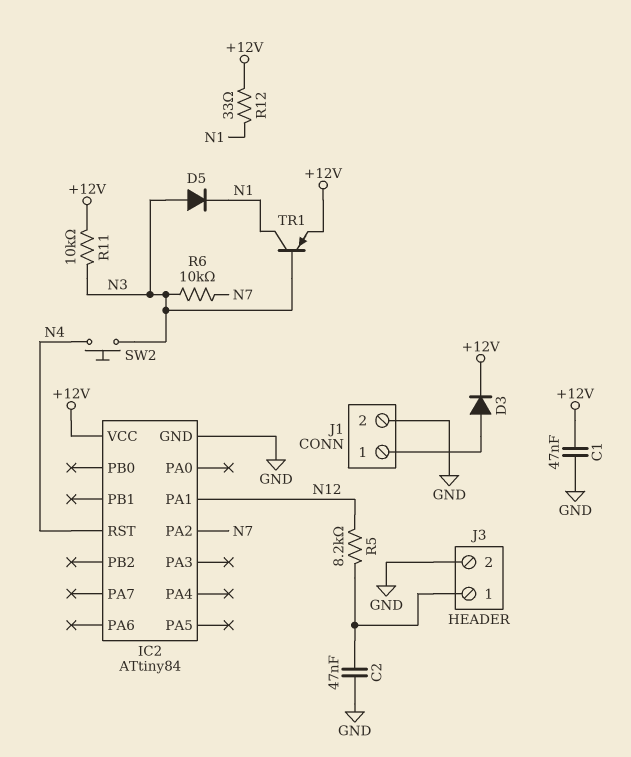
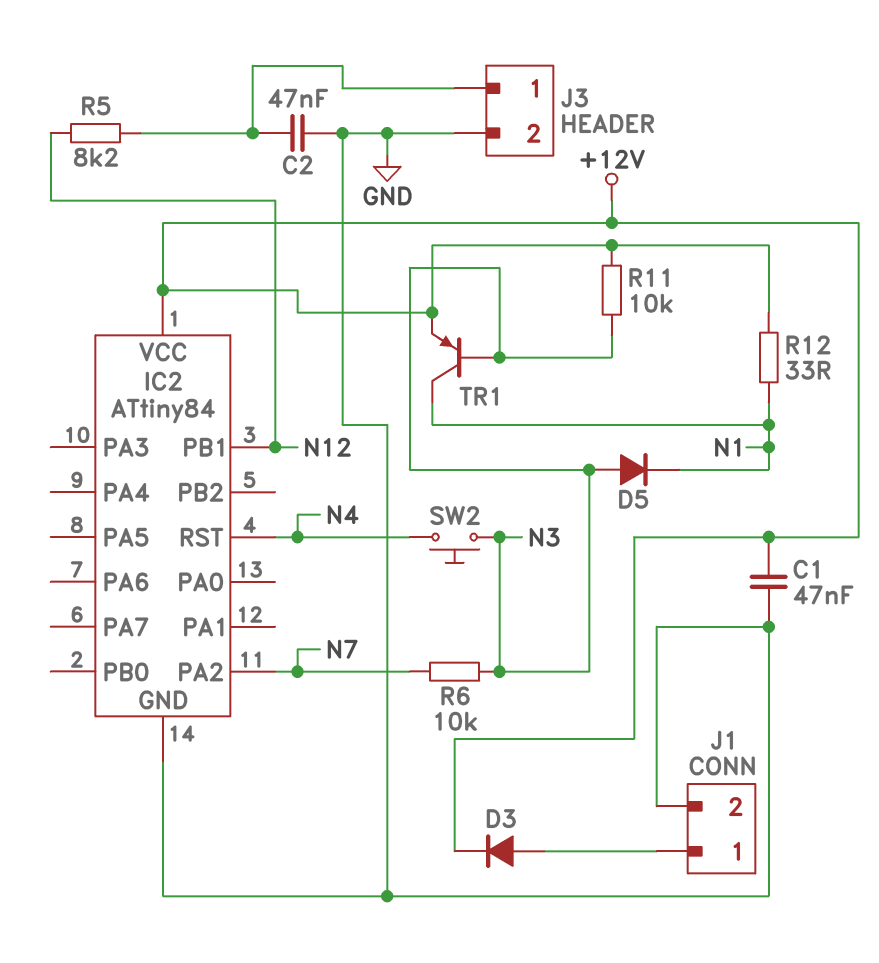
IC2 pin PA1: N12 -> none
IC2 pin PB1: none -> N12

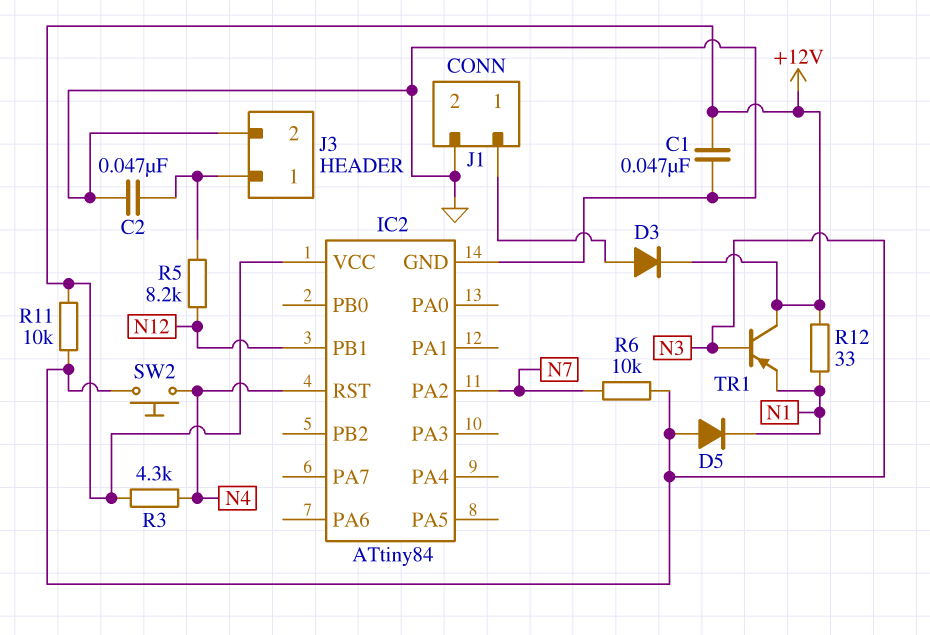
R3: none -> 4.3k (+12V, N4)
TR1: PNP (B N3, C N1, E +12V) -> PNP (B N3, C +12V, E N1)

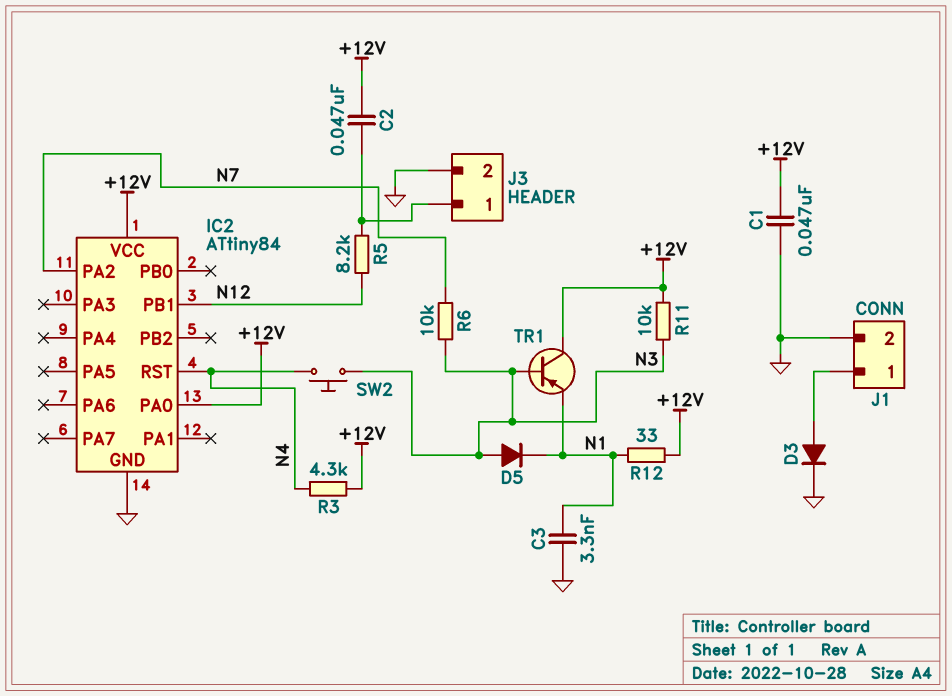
C2: 47nF (GND, J3/1) -> 47nF (+12V, J3/1)
C3: none -> 3.3nF (GND, N1)
D3: diode (A J1/1, K +12V) -> diode (A J1/1, K GND)
IC2 pin PA0: none -> +12V

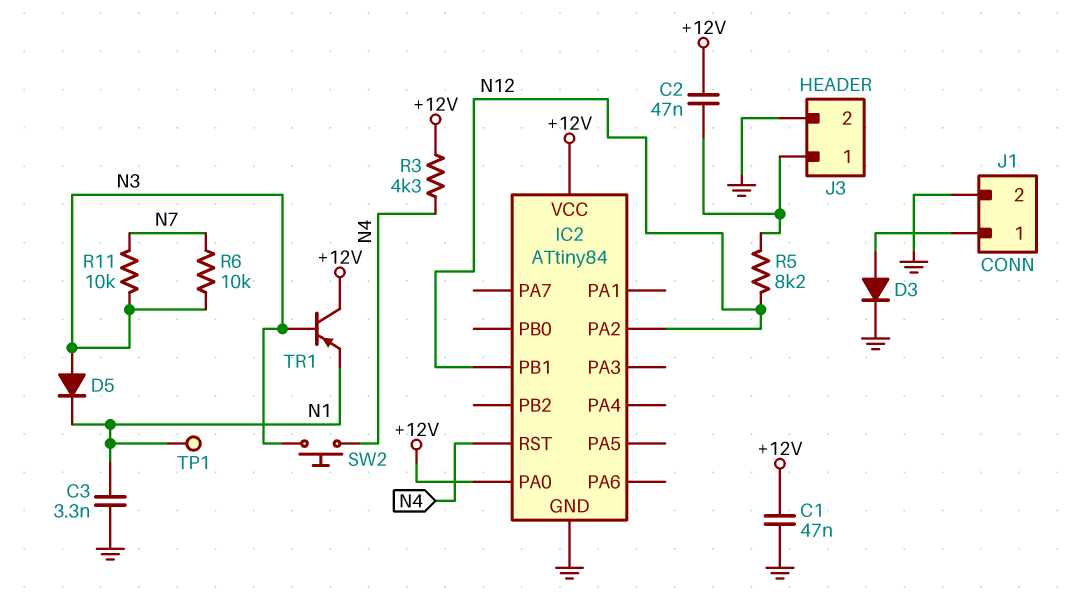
IC2 pin PA2: N7 -> N12
R11: 10k (+12V, N3) -> 10k (N3, N7)
R12: 33 (+12V, N1) -> none
TP1: none -> test point (N1)

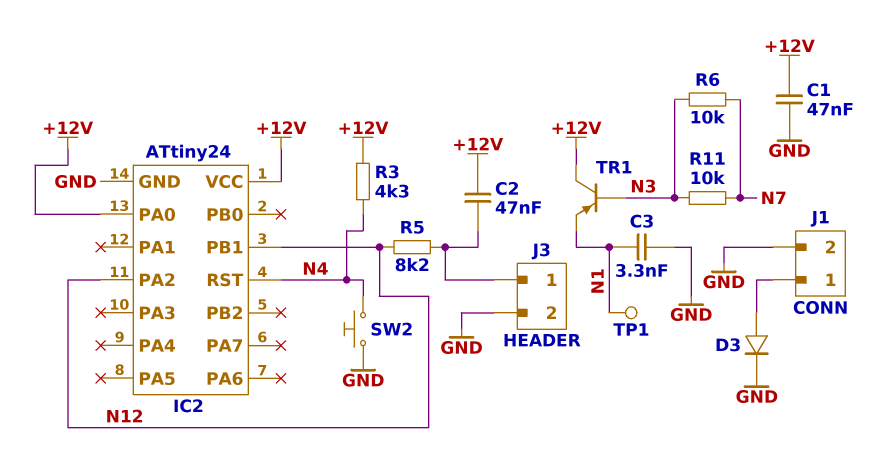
D5: diode (A N3, K N1) -> none
IC2: ATtiny84 -> ATtiny24
SW2: button (N3, N4) -> button (GND, N4)

